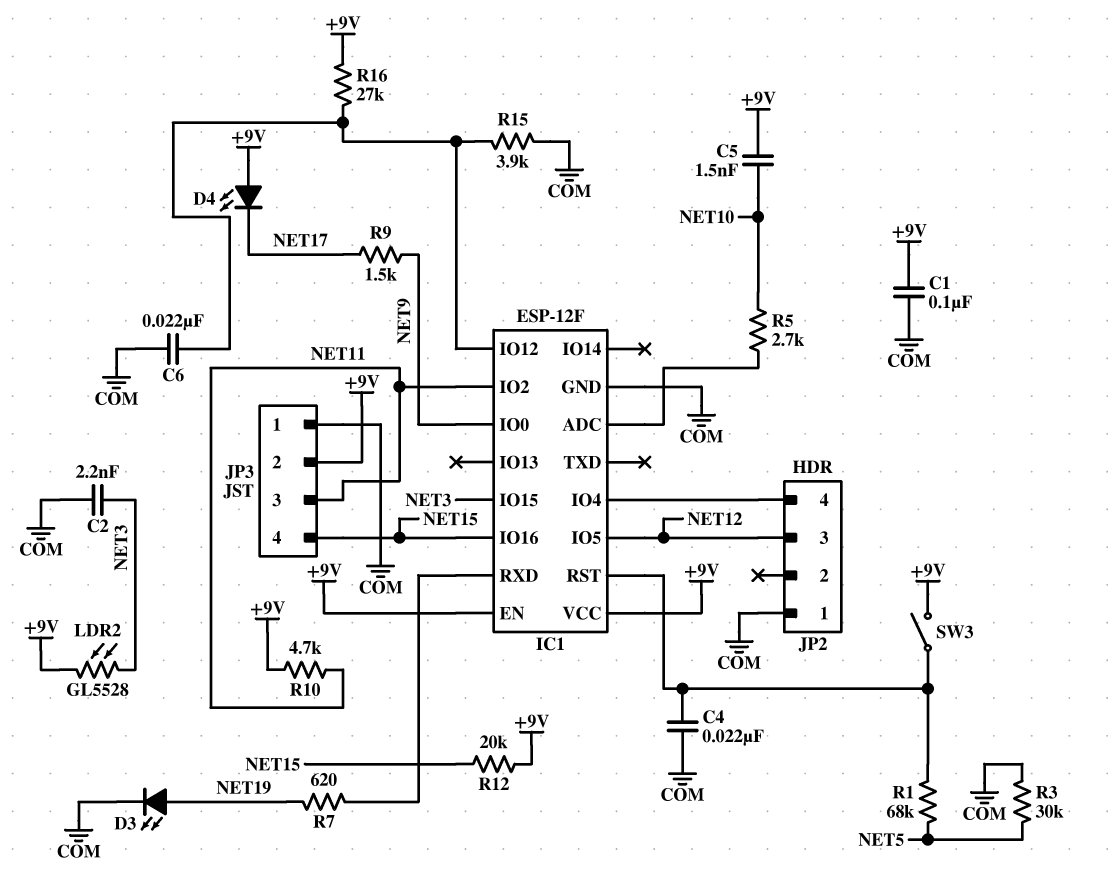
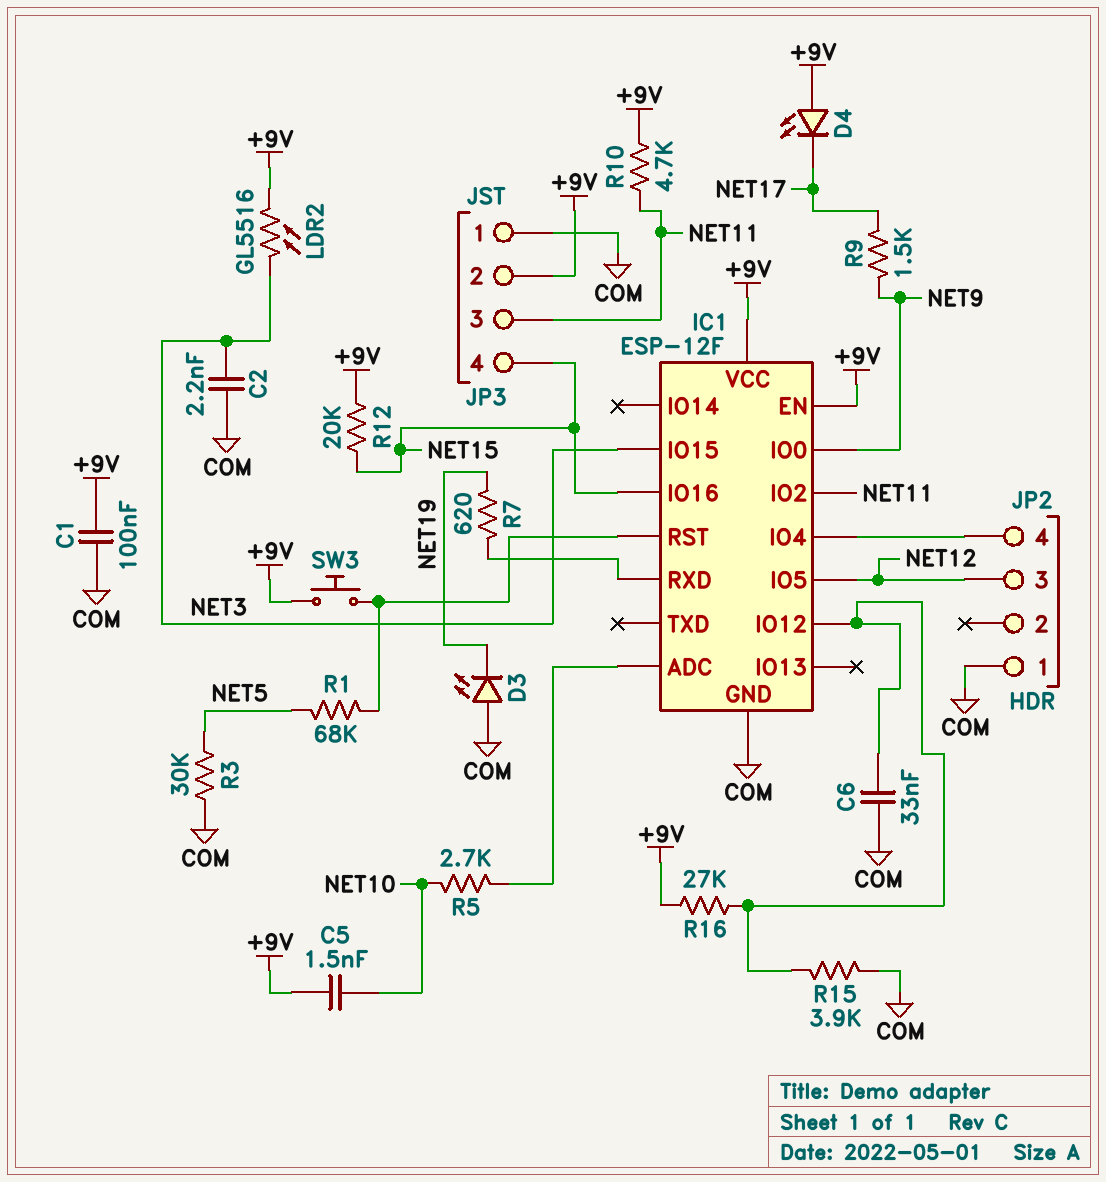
C4: 22nF (COM, IC1/RST) -> none
C6: 22nF (COM, IC1/IO12) -> 33nF (COM, IC1/IO12)
D3: LED (A NET19, K COM) -> LED (A COM, K NET19)
LDR2: GL5528 (+9V, NET3) -> GL5516 (+9V, NET3)
SW3: switch (+9V, IC1/RST) -> button (+9V, IC1/RST)

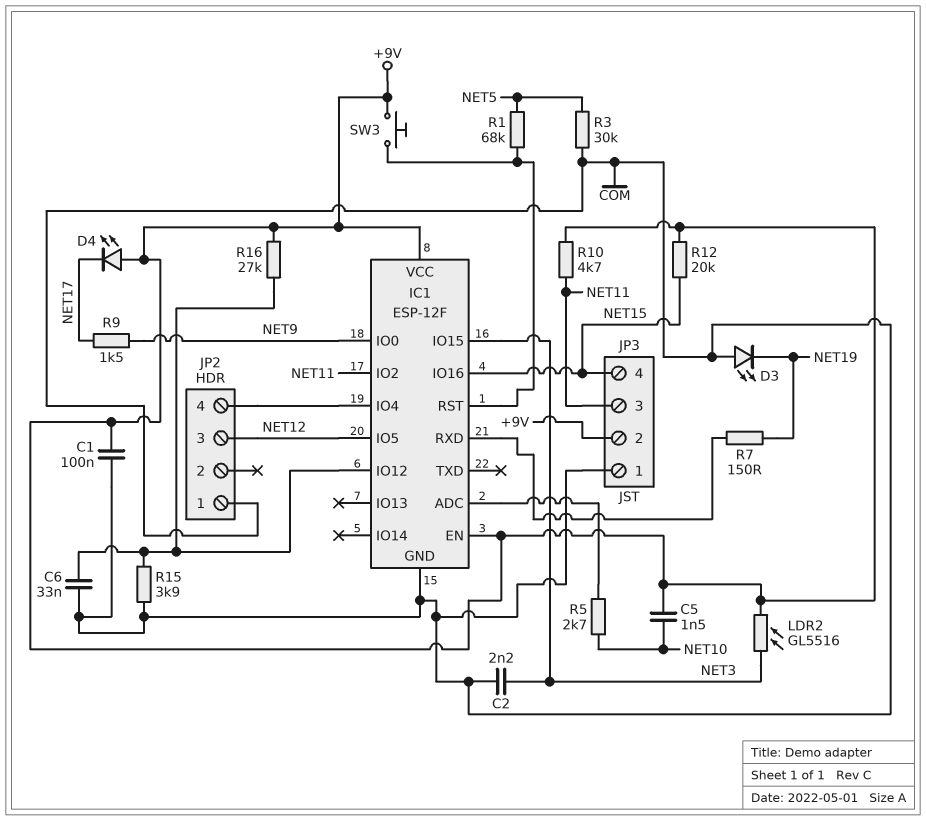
R7: 620 (IC1/RXD, NET19) -> 150 (IC1/RXD, NET19)

